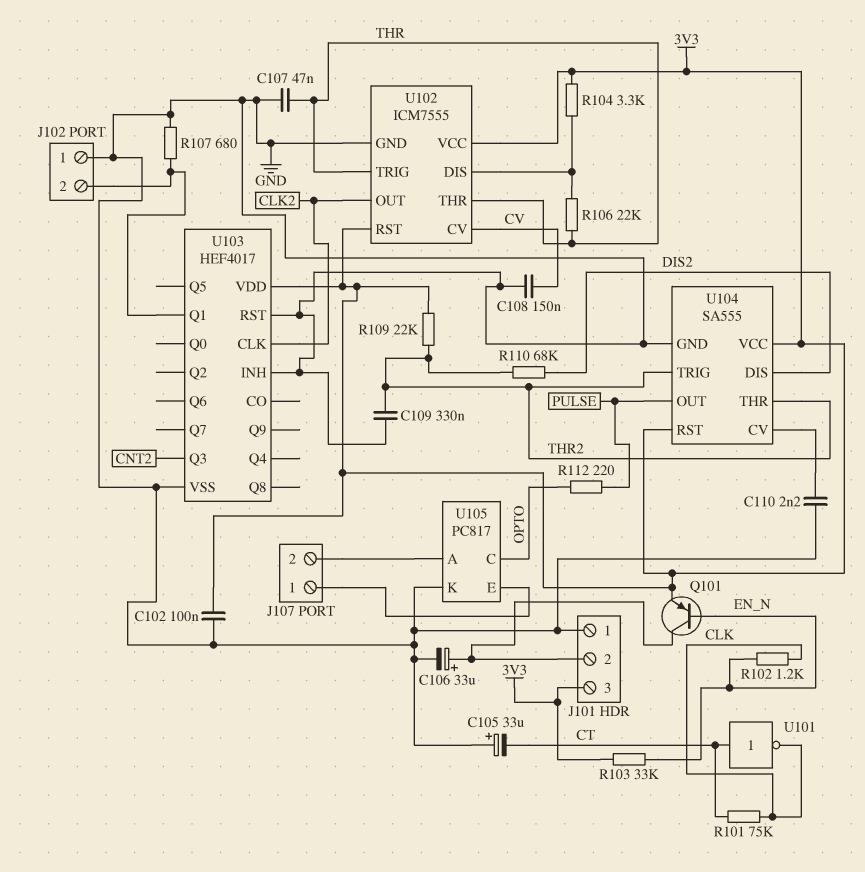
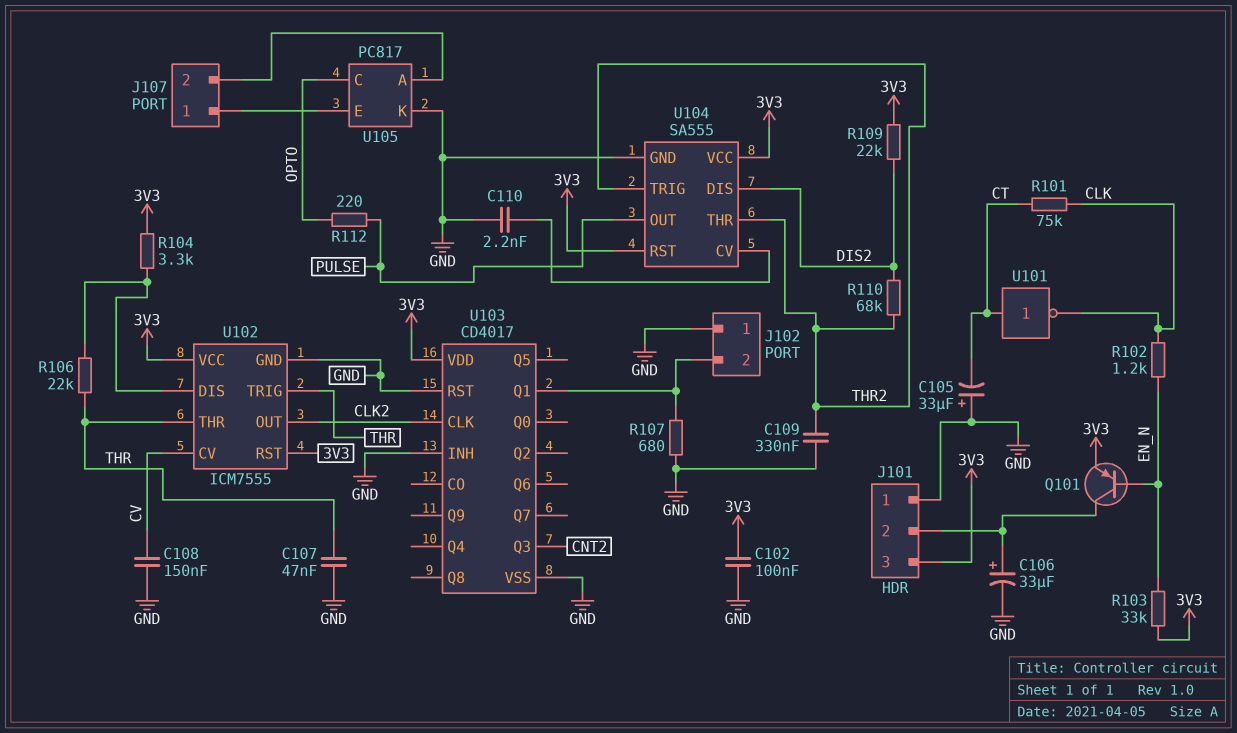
R109: 22k (3V3, THR2) -> 22k (3V3, DIS2)
U103: HEF4017 -> CD4017

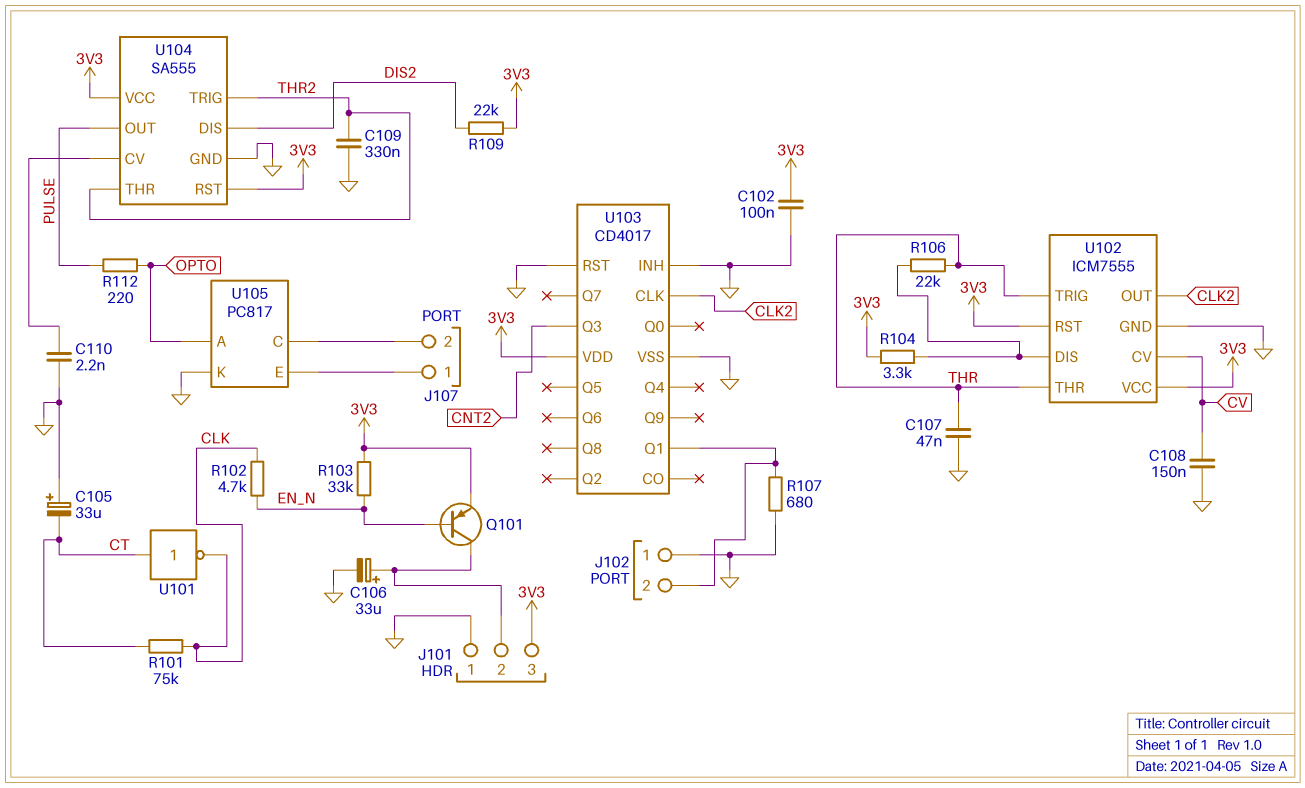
R102: 1.2k (CLK, EN_N) -> 4.7k (CLK, EN_N)
R110: 68k (DIS2, THR2) -> none
U105 pin A: J107/2 -> OPTO
U105 pin C: OPTO -> J107/2

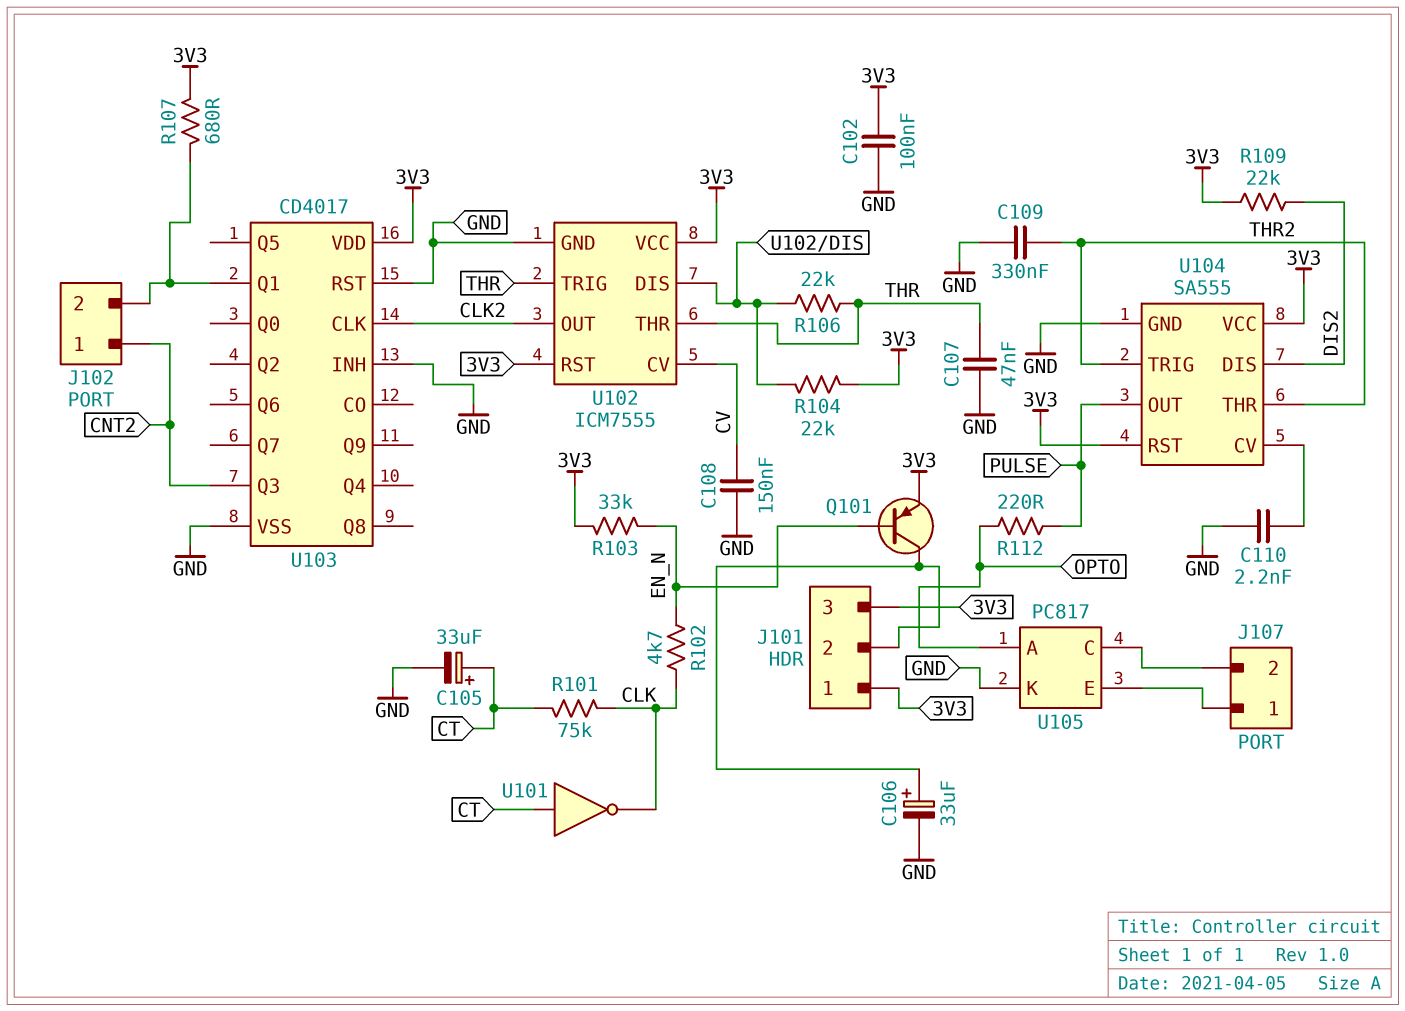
C105: 33uF (plus GND, minus CT) -> 33uF (plus CT, minus GND)
J101 pin 1: GND -> 3V3
J102 pin 1: GND -> CNT2
R104: 3.3k (3V3, U102/DIS) -> 22k (3V3, U102/DIS)
R107: 680 (GND, J102/2) -> 680 (3V3, J102/2)

